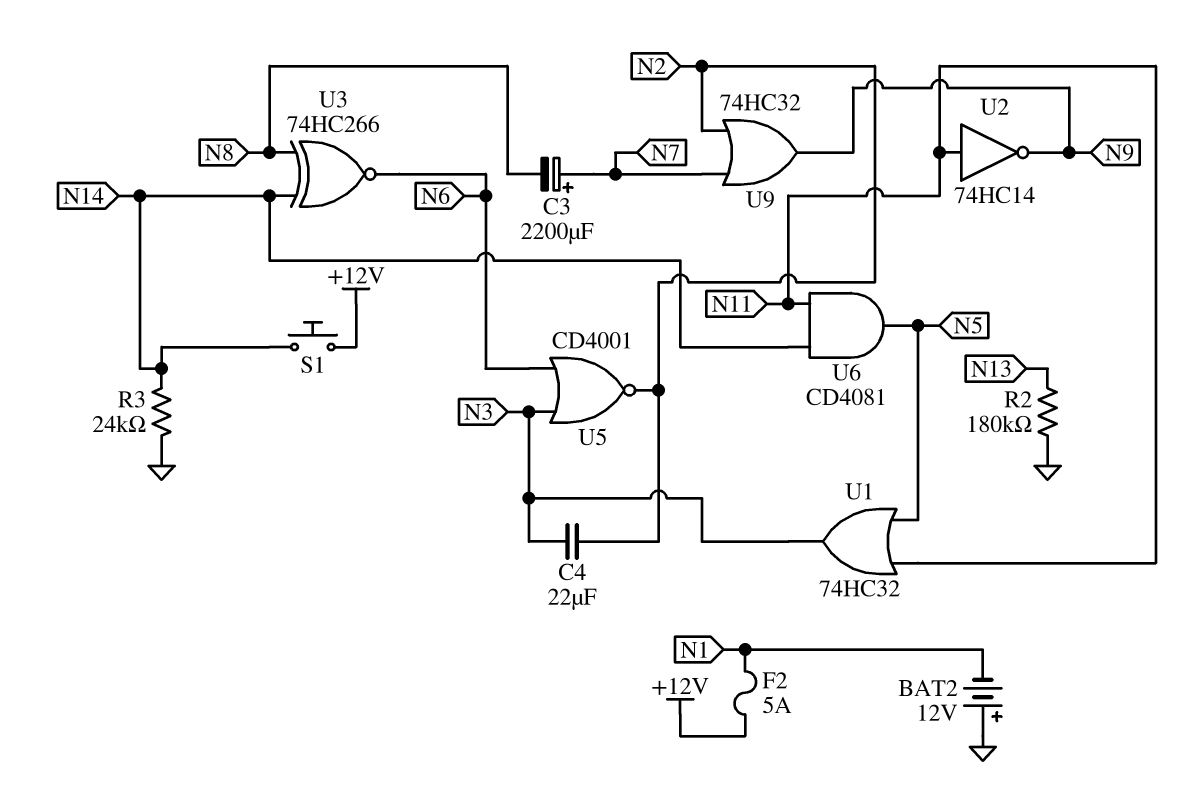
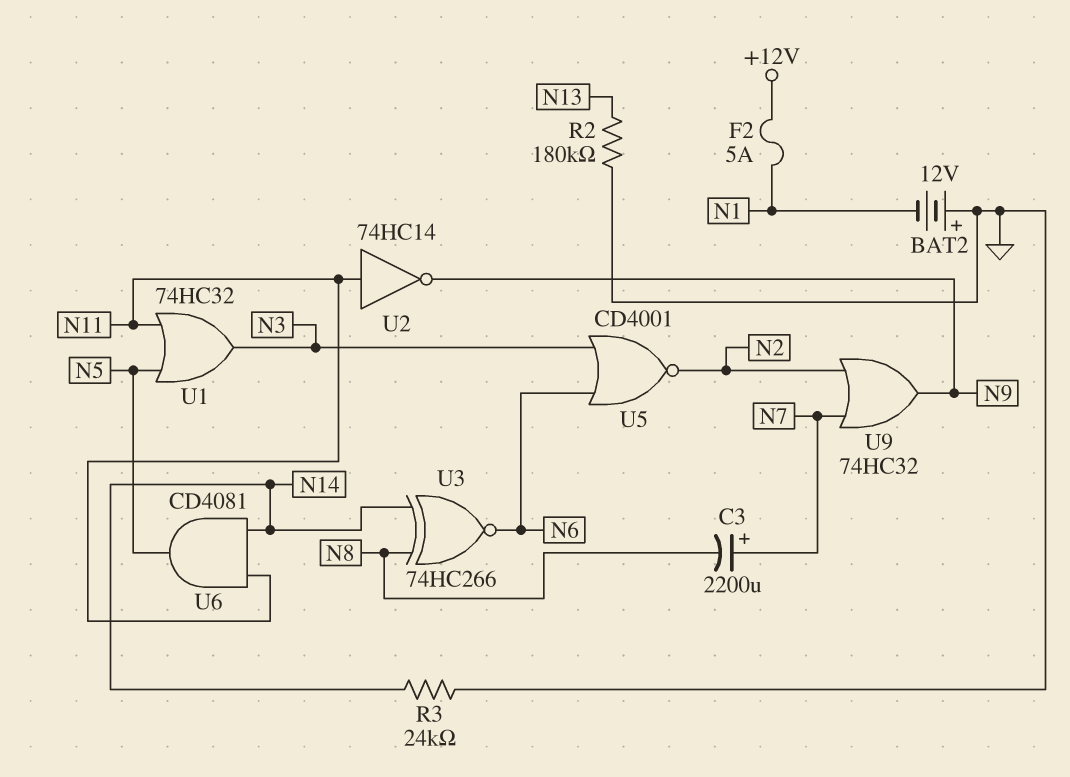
C4: 22uF (N2, N3) -> none
S1: button (+12V, N14) -> none

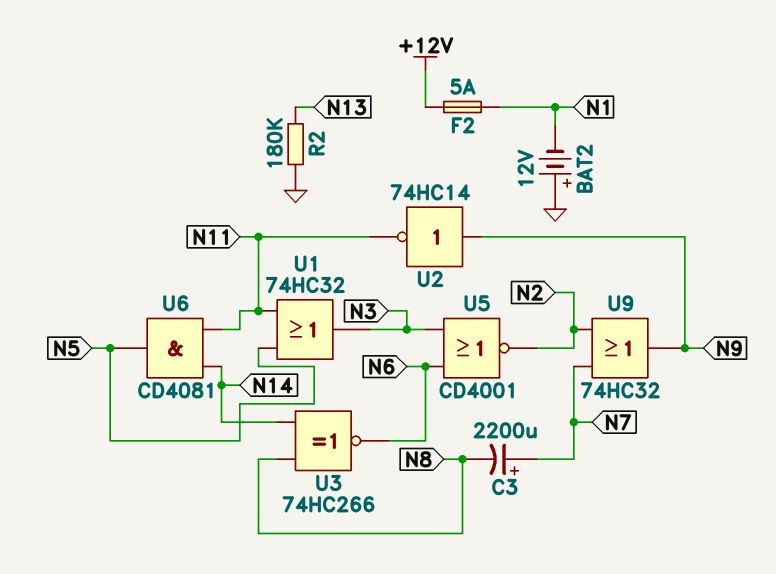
R3: 24k (GND, N14) -> none
U2: NOT 74HC14 (in N11, out N9) -> NOT 74HC14 (in N9, out N11)

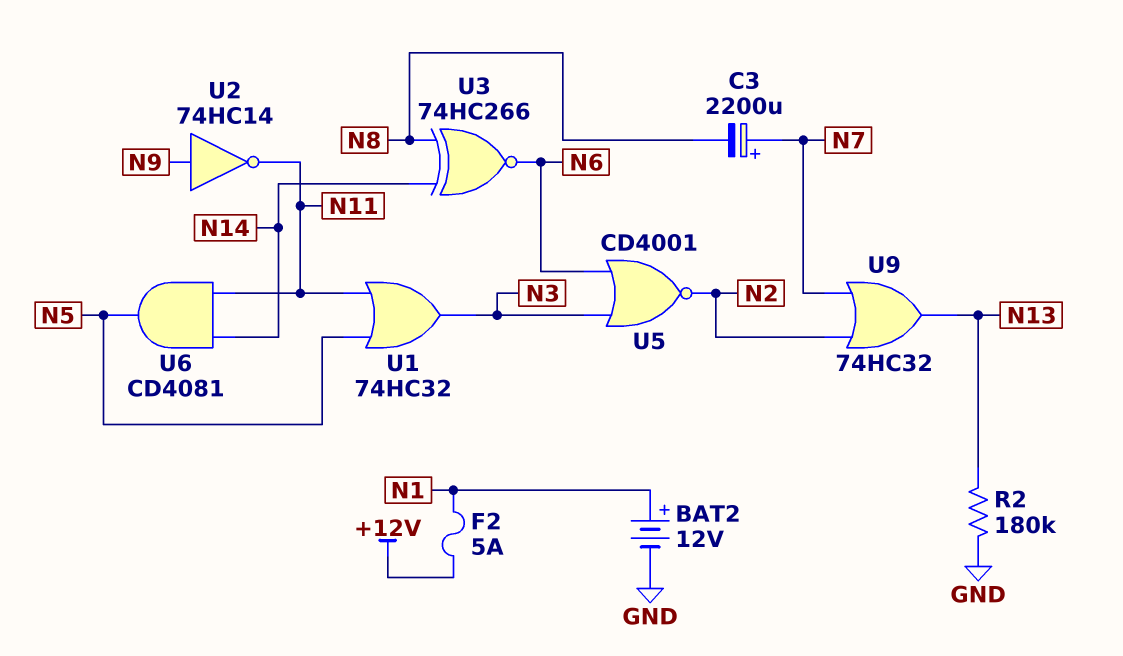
BAT2: 12V (plus GND, minus N1) -> 12V (plus N1, minus GND)
U9: OR 74HC32 (in N2, in N7, out N9) -> OR 74HC32 (in N2, in N7, out N13)

